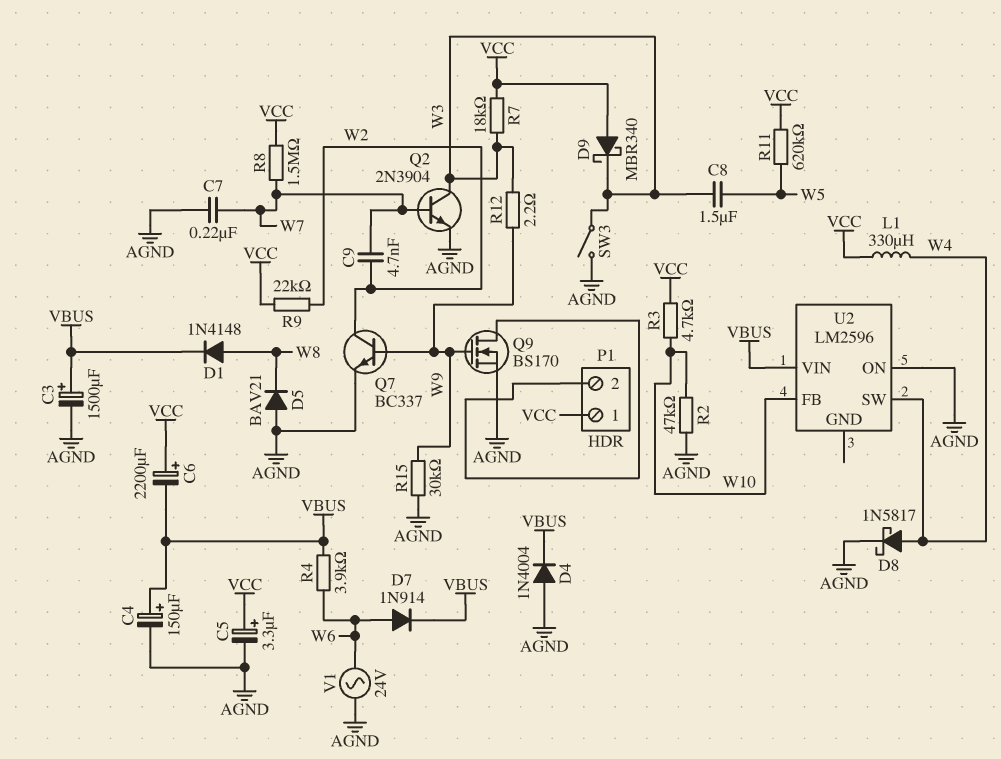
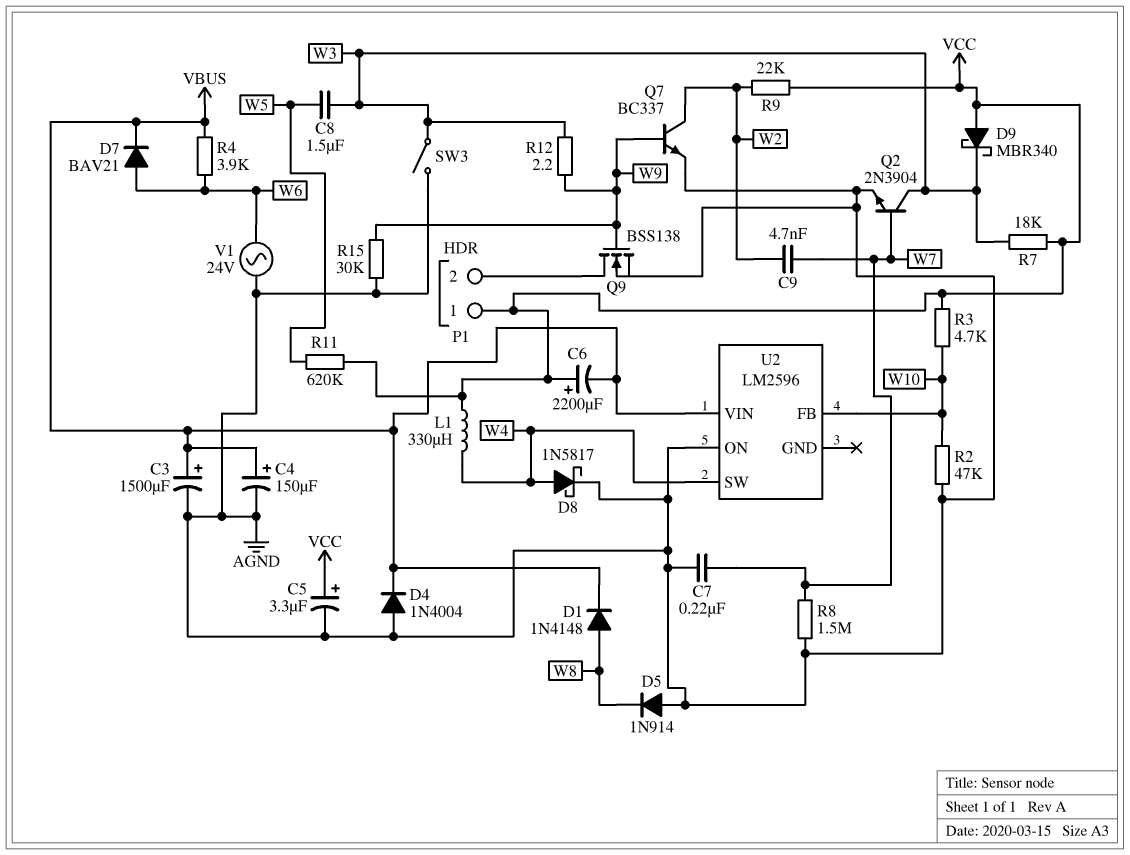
D5: diode BAV21 (A AGND, K W8) -> diode 1N914 (A AGND, K W8)
D7: diode 1N914 (A W6, K VBUS) -> diode BAV21 (A W6, K VBUS)
Q9: NMOS BS170 (G W9, D P1/2, S AGND) -> NMOS BSS138 (G W9, D P1/2, S AGND)
R8: 1.5M (VCC, W7) -> 1.5M (AGND, W7)

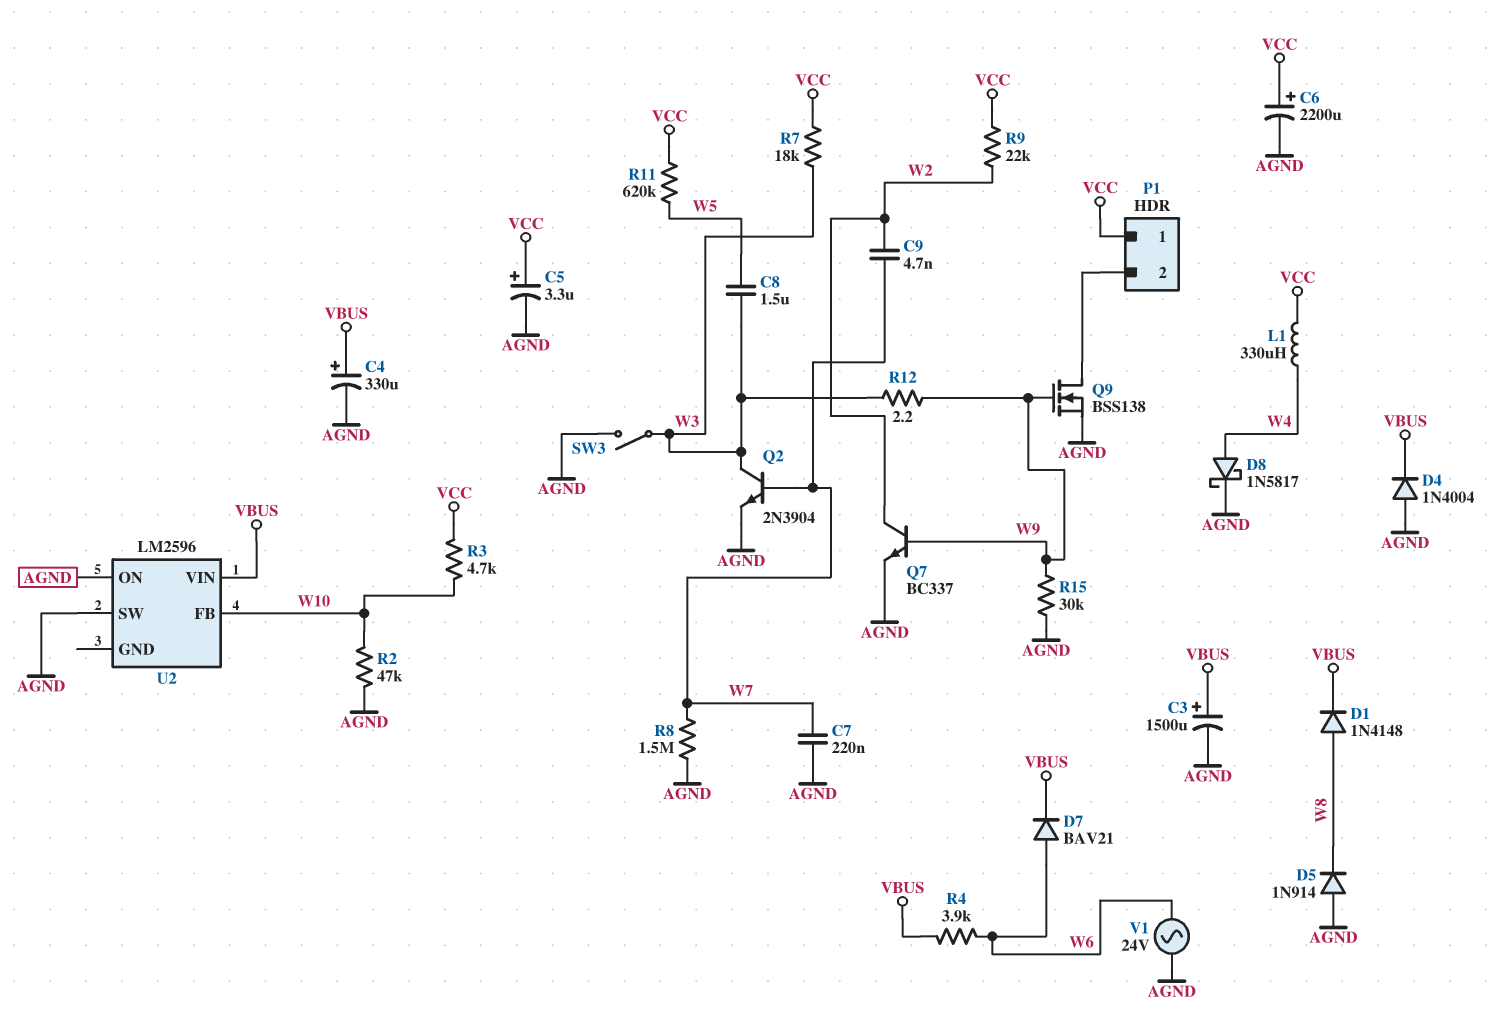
C4: 150uF (plus VBUS, minus AGND) -> 330uF (plus VBUS, minus AGND)
C6: 2200uF (plus VCC, minus VBUS) -> 2200uF (plus VCC, minus AGND)
D9: schottky MBR340 (A VCC, K W3) -> none
U2 pin SW: W4 -> AGND

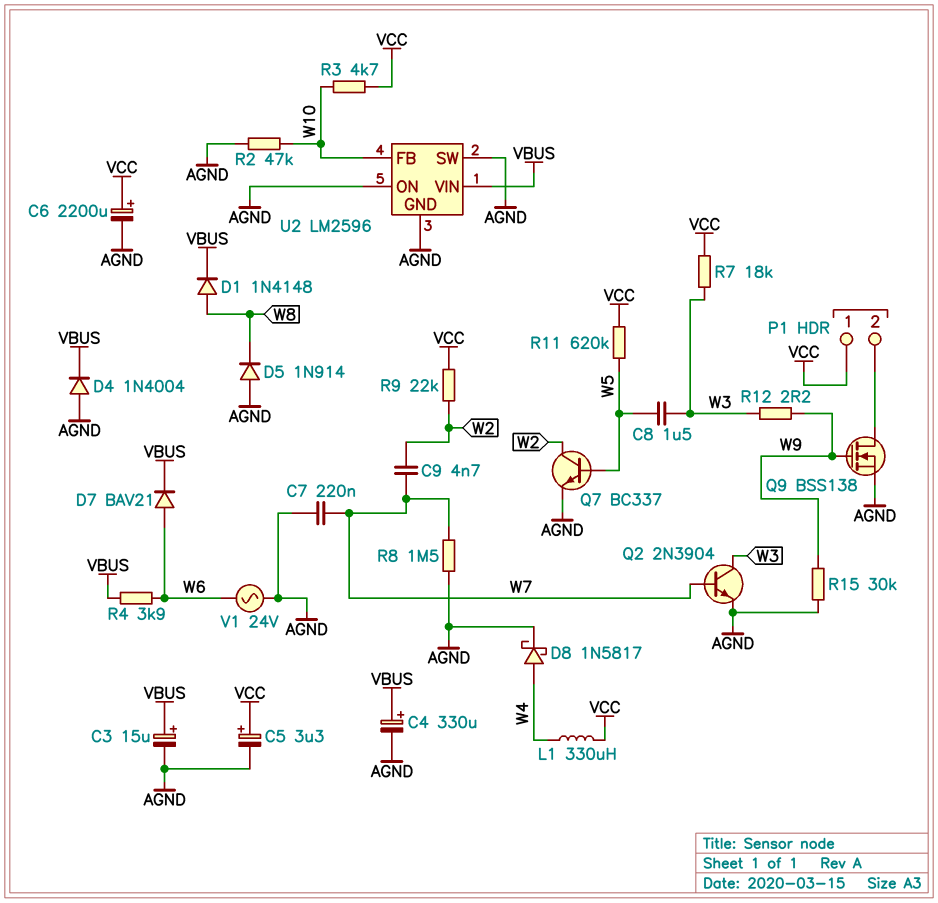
C3: 1500uF (plus VBUS, minus AGND) -> 15uF (plus VBUS, minus AGND)
Q7: NPN BC337 (B W9, C W2, E AGND) -> NPN BC337 (B W5, C W2, E AGND)
SW3: switch (AGND, W3) -> none
U2 pin GND: none -> AGND

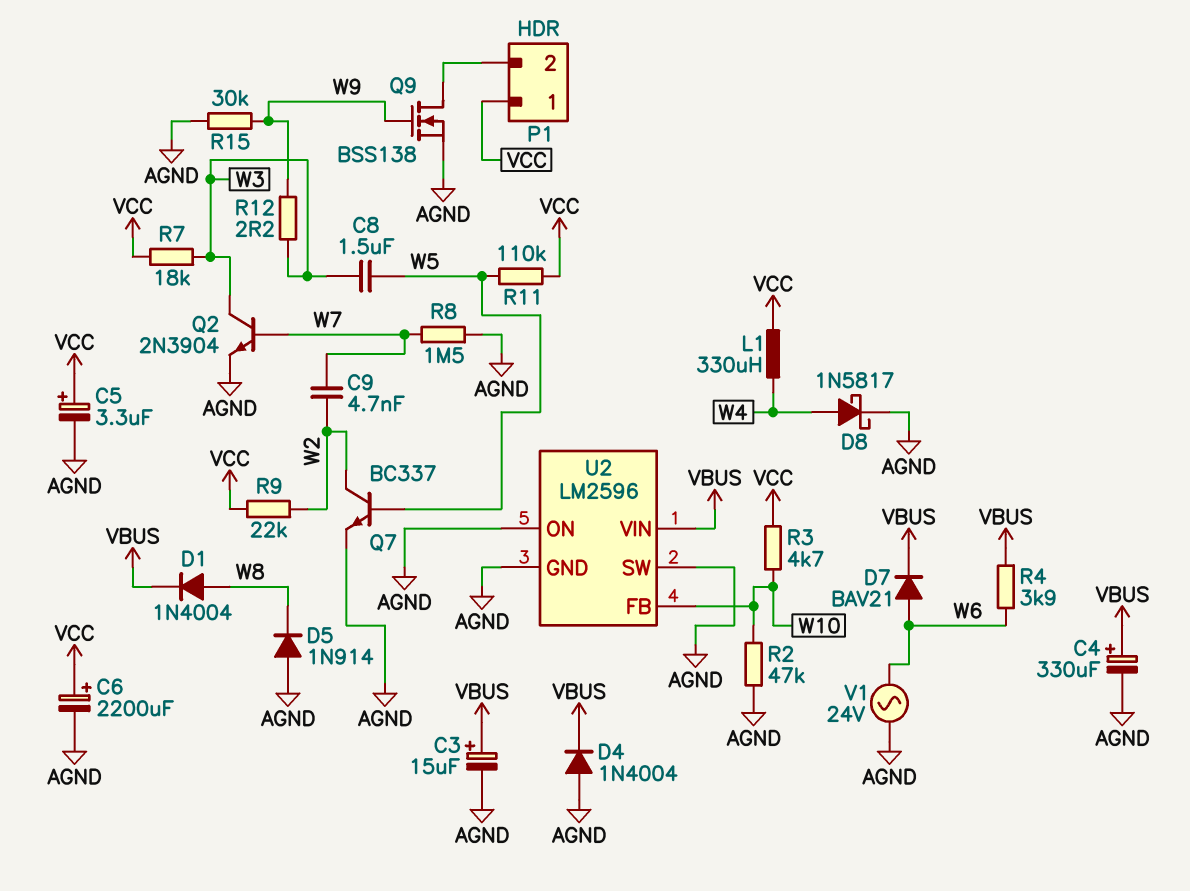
C7: 220nF (AGND, W7) -> none
D1: diode 1N4148 (A W8, K VBUS) -> diode 1N4004 (A W8, K VBUS)
R11: 620k (VCC, W5) -> 110k (VCC, W5)

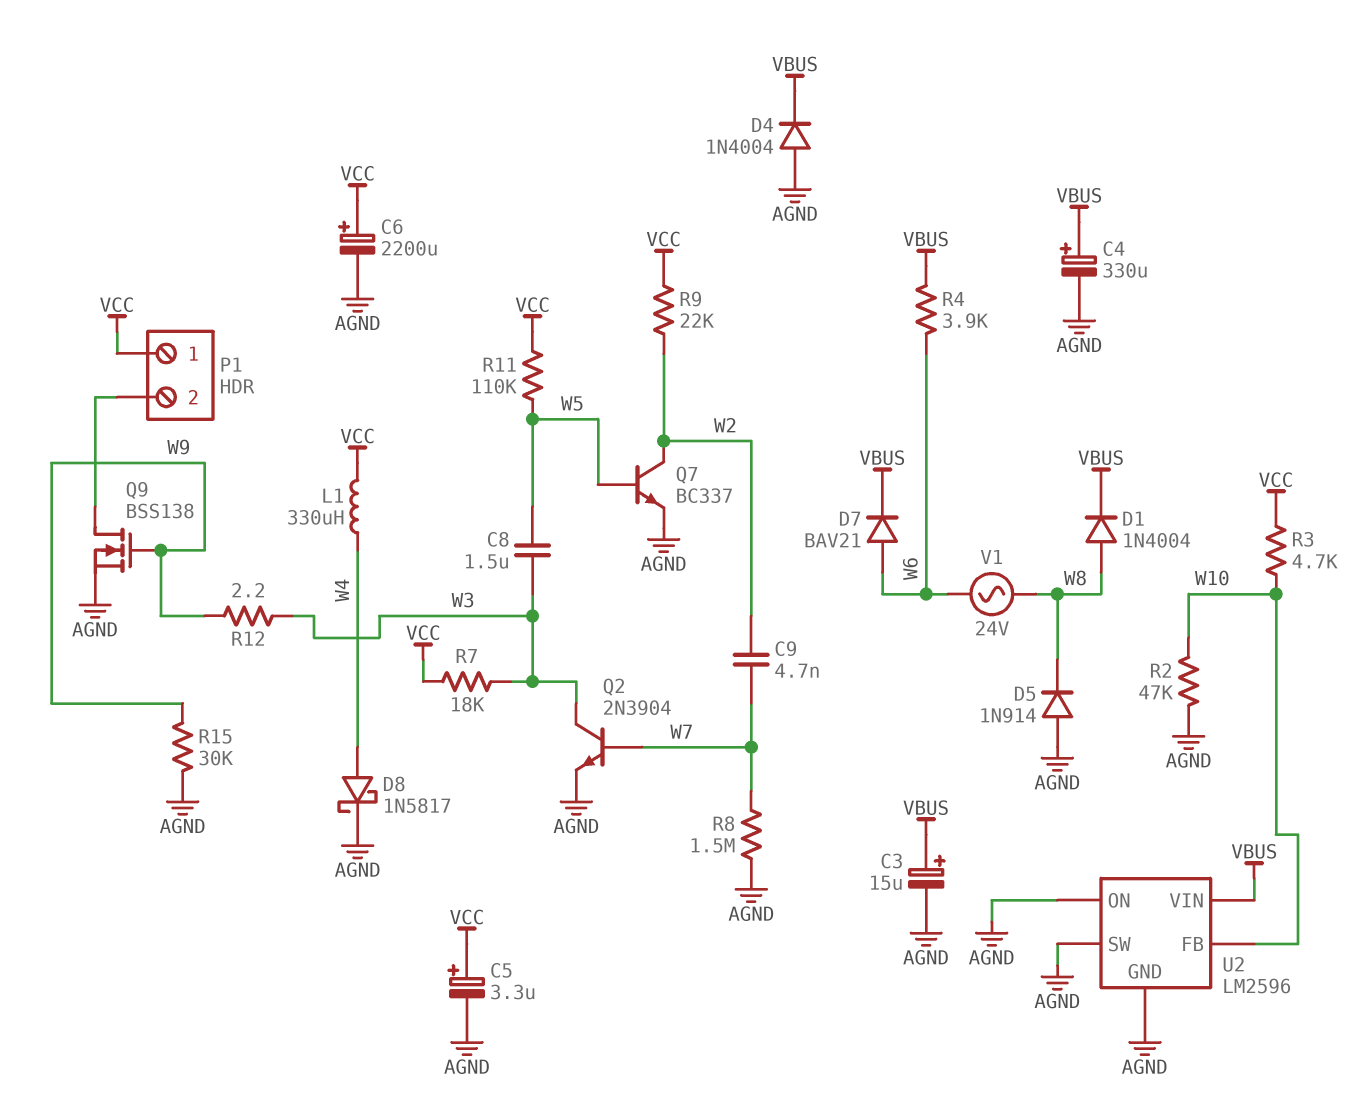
V1: AC 24V (AGND, W6) -> AC 24V (W6, W8)

